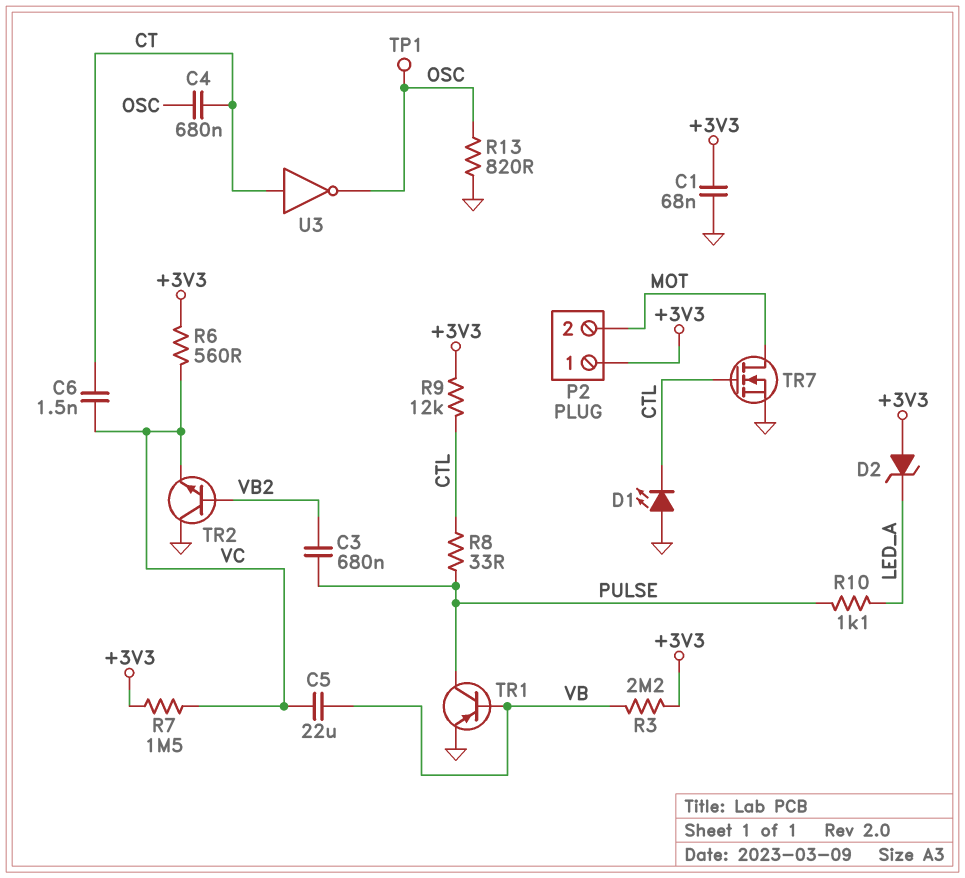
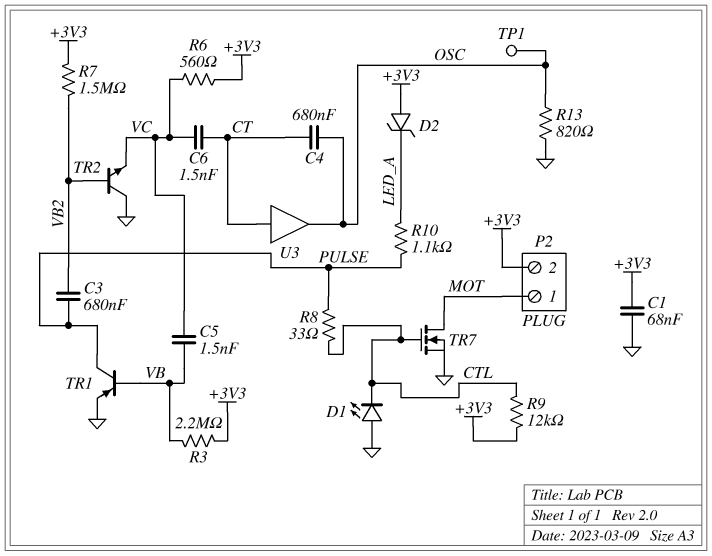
C5: 22uF (VB, VC) -> 1.5nF (VB, VC)
P2 pin 1: +3V3 -> MOT
P2 pin 2: MOT -> +3V3
R7: 1.5M (+3V3, VC) -> 1.5M (+3V3, VB2)
U3: NOT (in CT, out OSC) -> buffer (in CT, out OSC)

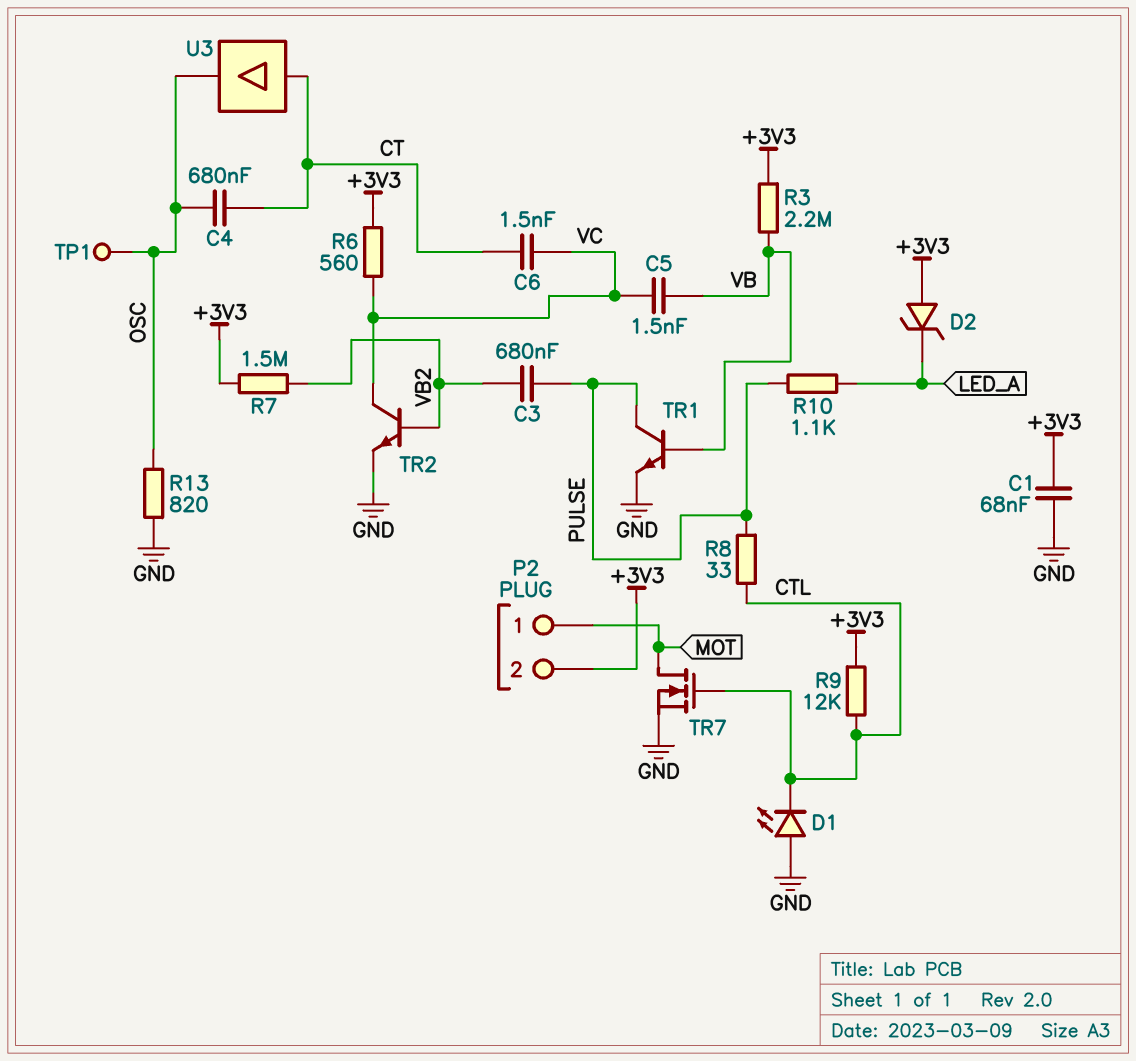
TR1: PNP (B VB, C PULSE, E GND) -> NPN (B VB, C PULSE, E GND)
TR2: NPN (B VB2, C GND, E VC) -> NPN (B VB2, C VC, E GND)

